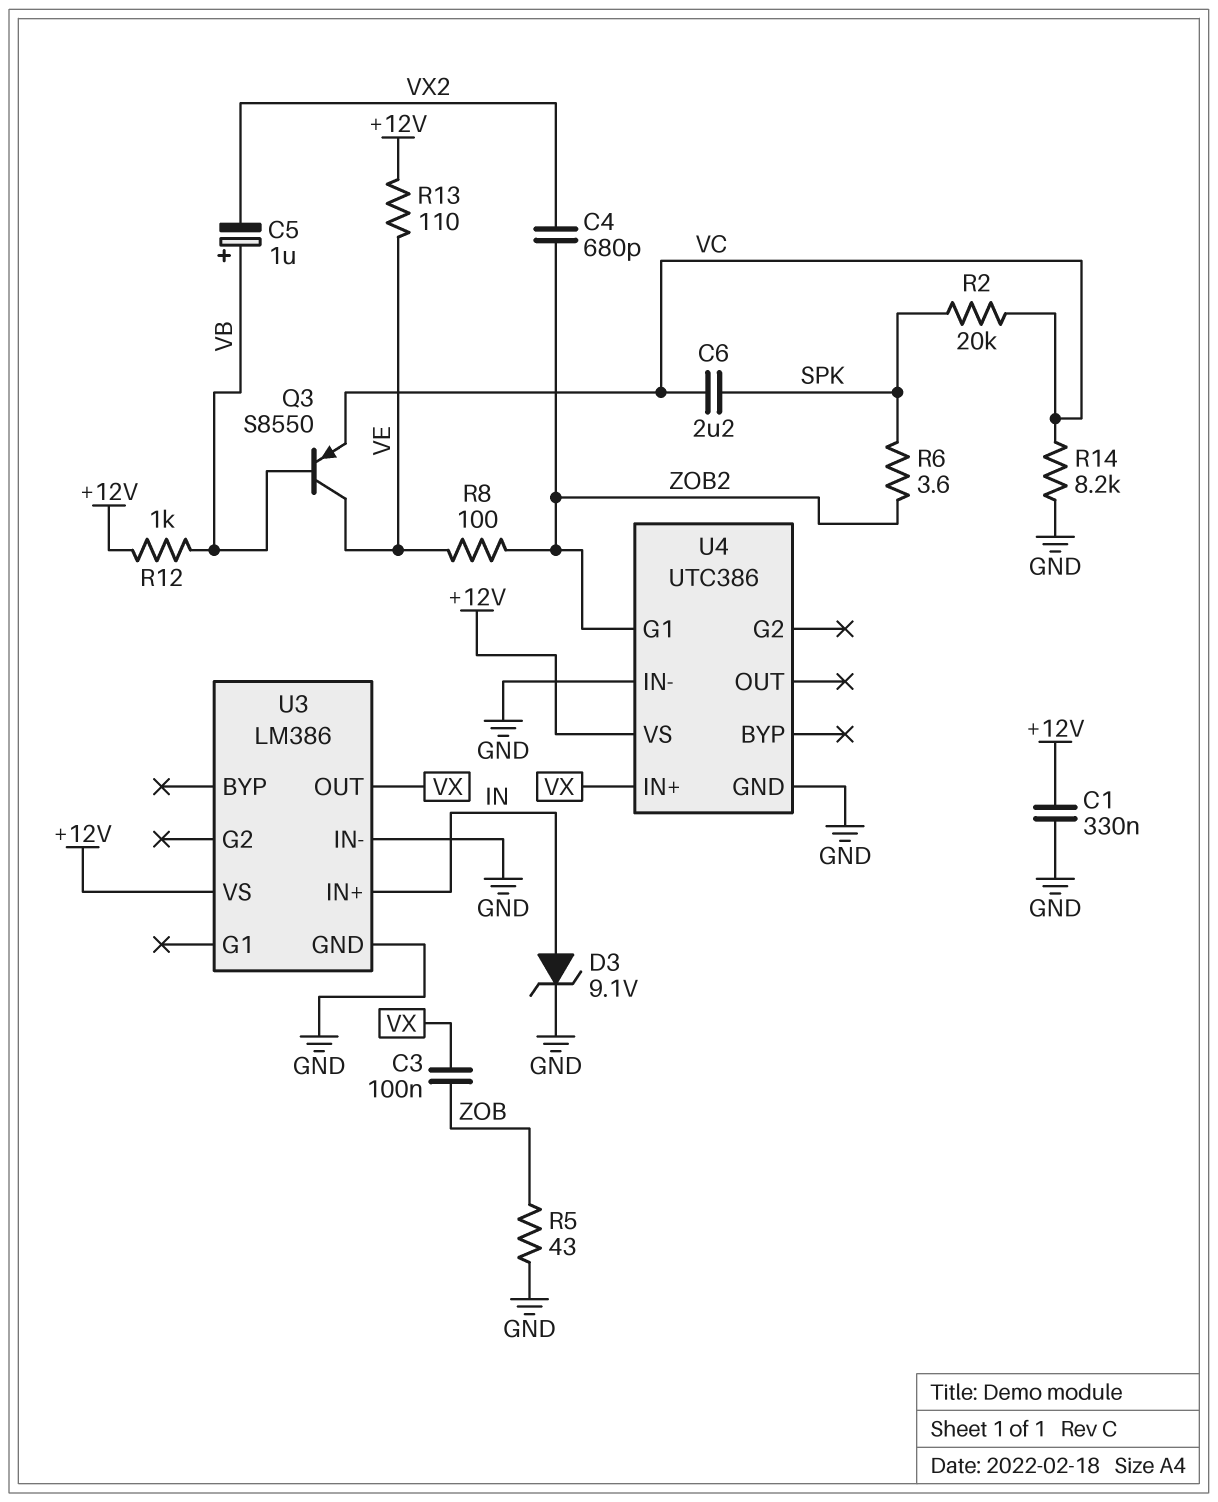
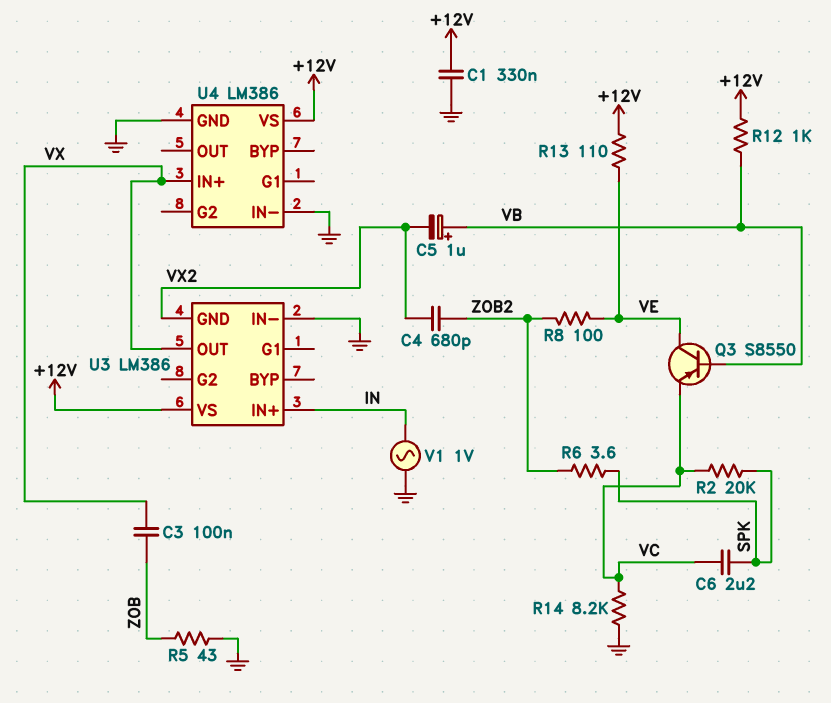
D3: zener 9.1V (A IN, K GND) -> none
U3 pin GND: GND -> VX2
U4: UTC386 -> LM386
U4 pin G1: ZOB2 -> none
V1: none -> AC 1V (GND, IN)

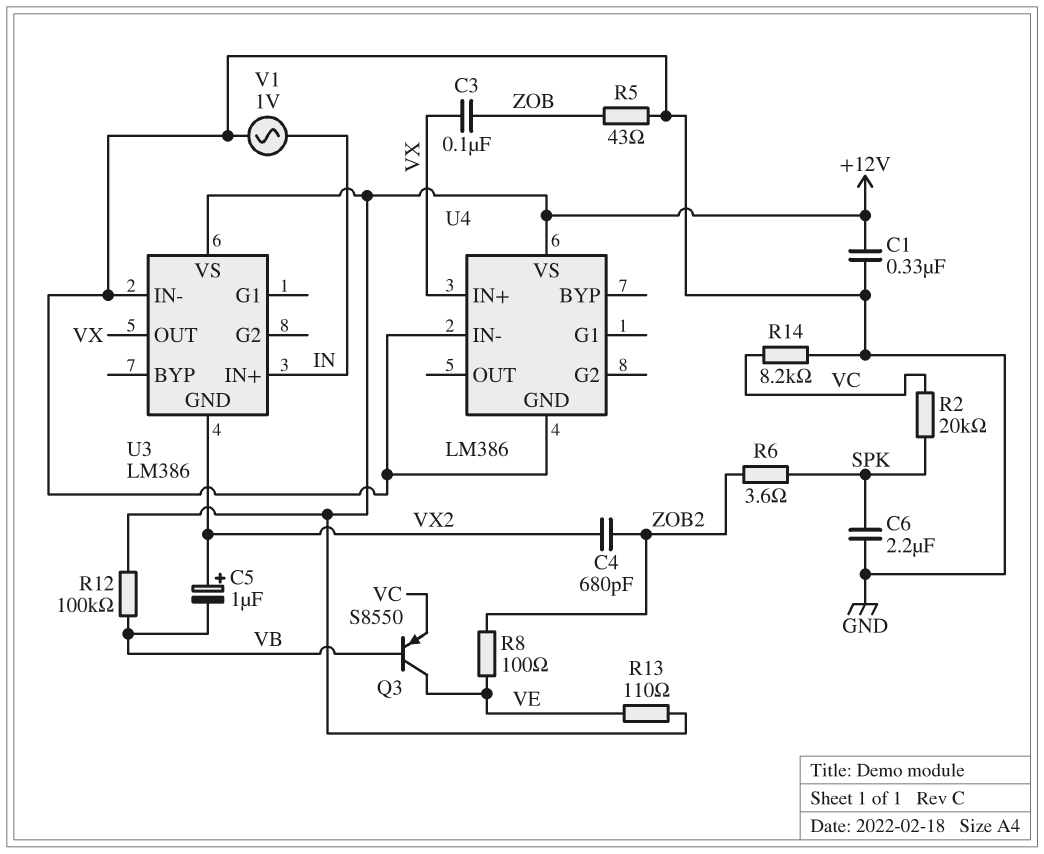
C5: 1uF (plus VB, minus VX2) -> 1uF (plus VX2, minus VB)
C6: 2.2uF (SPK, VC) -> 2.2uF (GND, SPK)
R12: 1k (+12V, VB) -> 100k (+12V, VB)

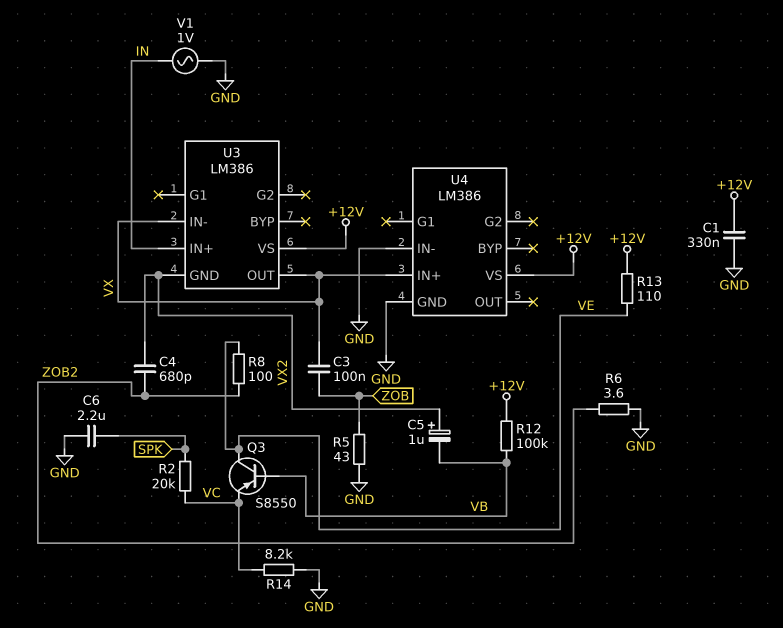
R6: 3.6 (SPK, ZOB2) -> 3.6 (GND, ZOB2)
U3 pin IN-: GND -> VX

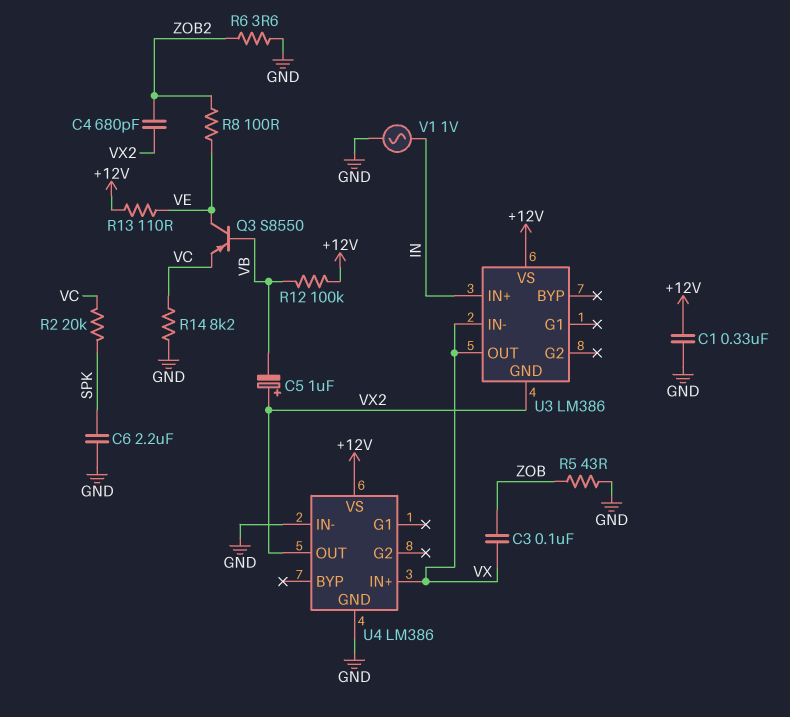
U4 pin OUT: none -> VX2

